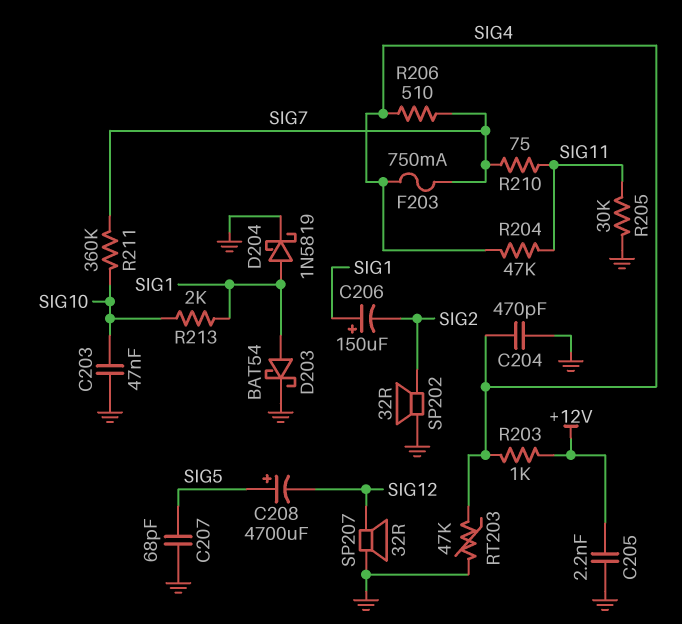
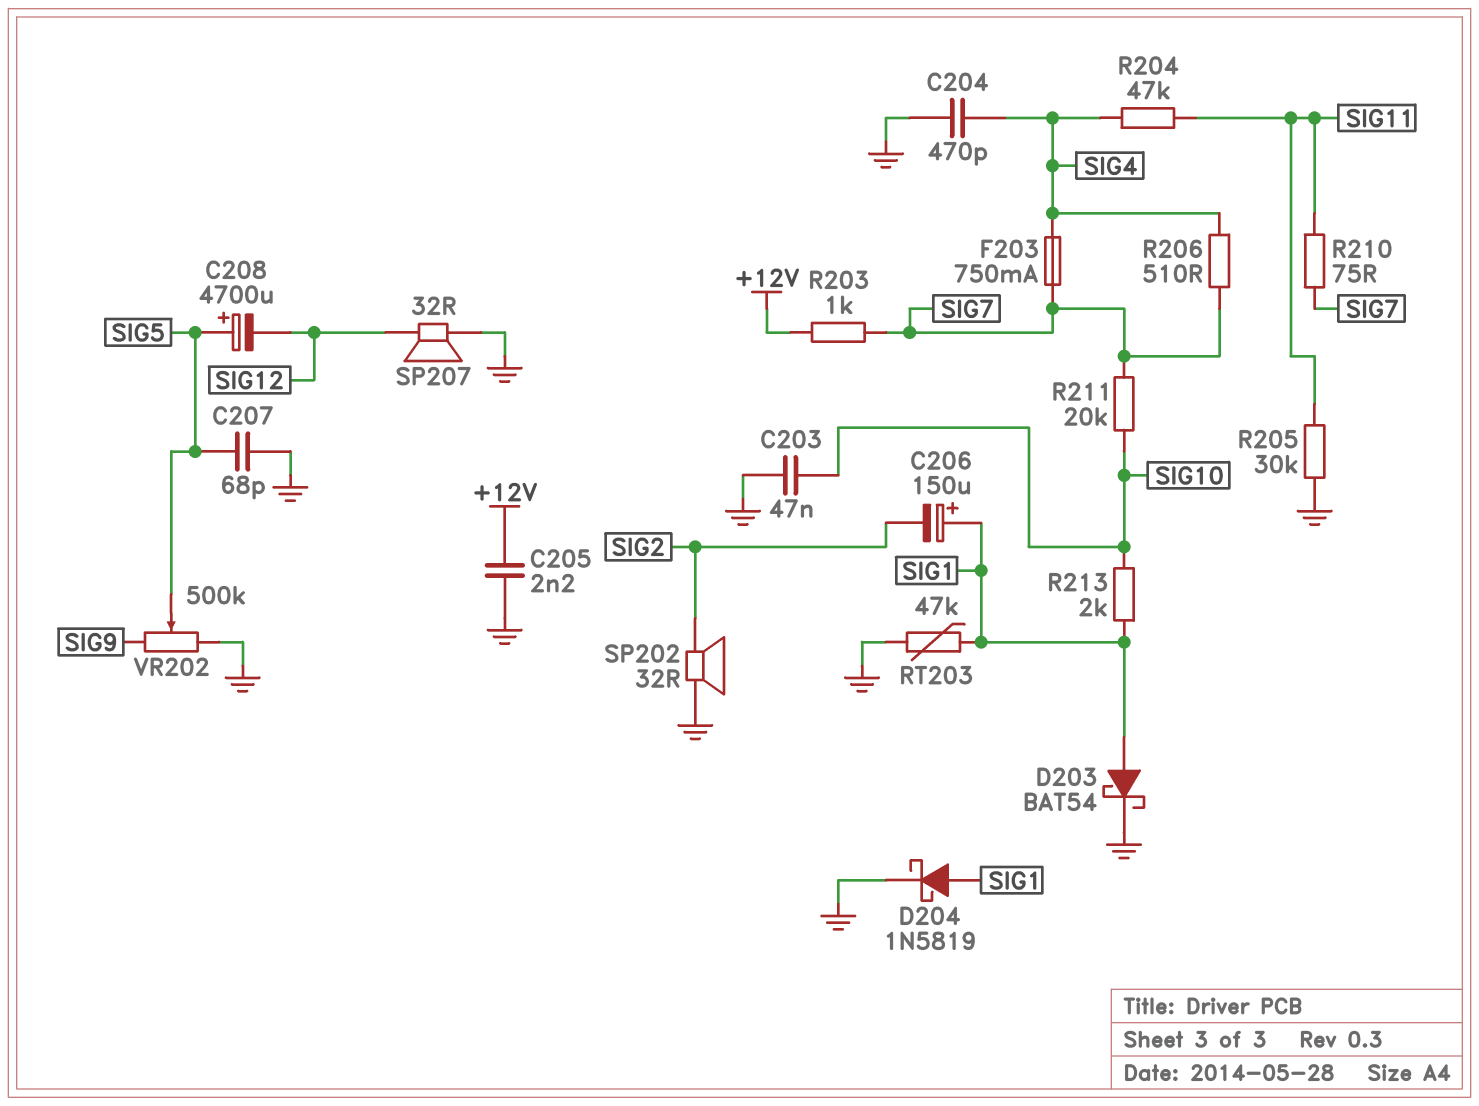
R203: 1k (+12V, SIG4) -> 1k (+12V, SIG7)
R211: 360k (SIG7, SIG10) -> 20k (SIG7, SIG10)
RT203: 47k (GND, SIG4) -> 47k (GND, SIG1)
VR202: none -> 500k (GND, SIG9, wiper SIG5)

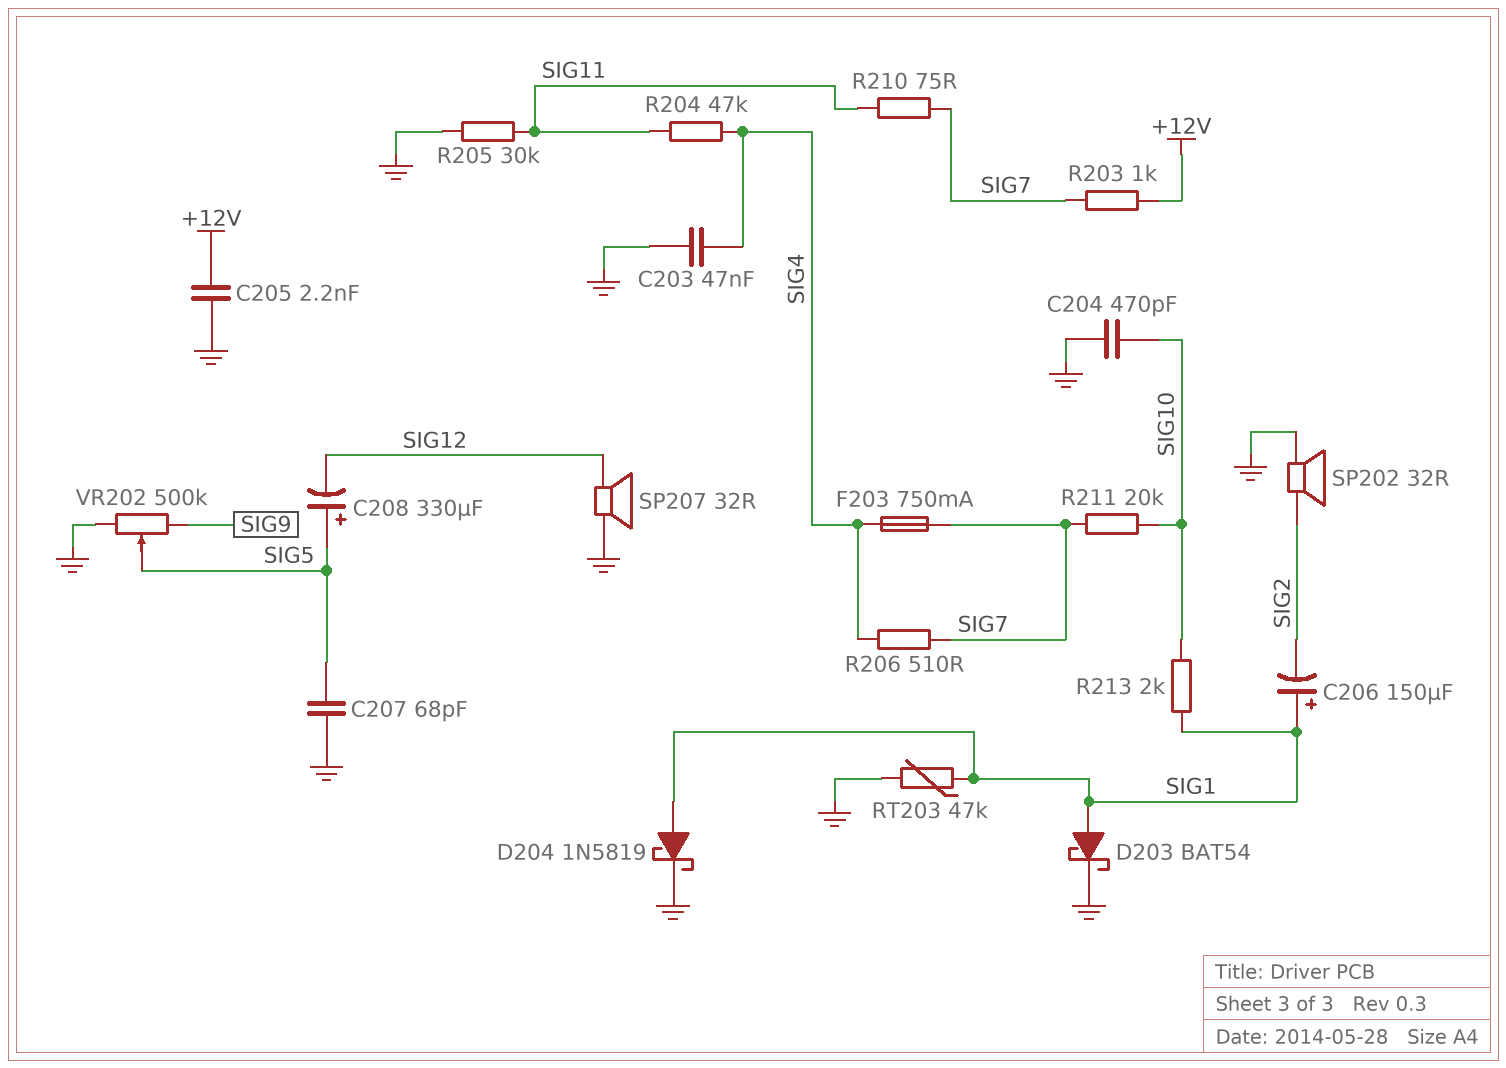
C203: 47nF (GND, SIG10) -> 47nF (GND, SIG4)
C204: 470pF (GND, SIG4) -> 470pF (GND, SIG10)
C208: 4700uF (plus SIG5, minus SIG12) -> 330uF (plus SIG5, minus SIG12)

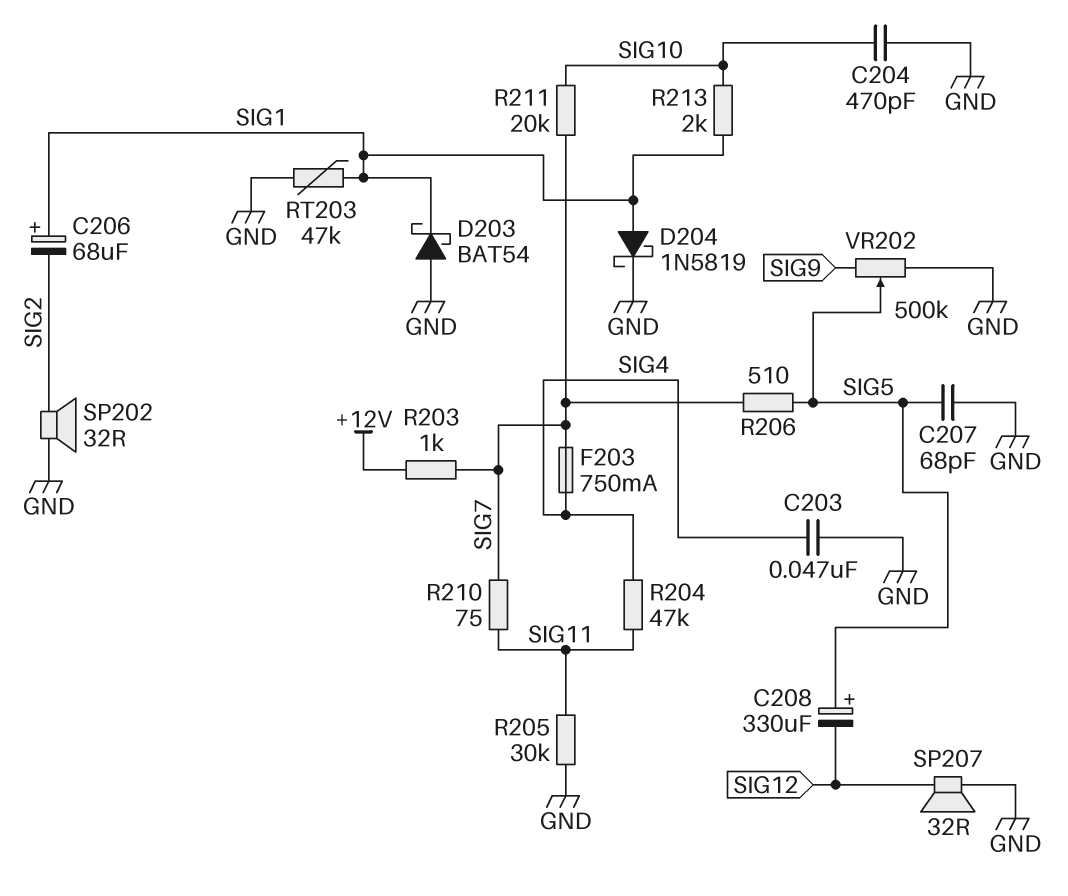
C205: 2.2nF (+12V, GND) -> none
C206: 150uF (plus SIG1, minus SIG2) -> 68uF (plus SIG1, minus SIG2)
D203: schottky BAT54 (A SIG1, K GND) -> schottky BAT54 (A GND, K SIG1)
R206: 510 (SIG4, SIG7) -> 510 (SIG5, SIG7)

